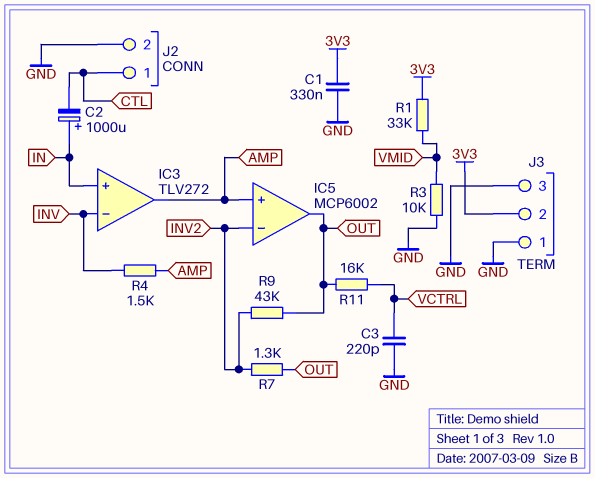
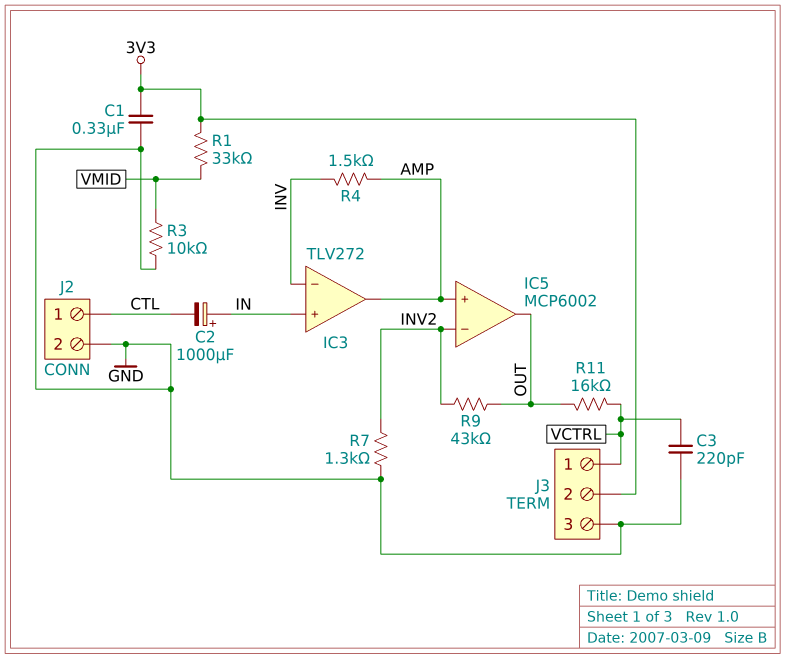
J3 pin 1: GND -> VCTRL
R7: 1.3k (INV2, OUT) -> 1.3k (GND, INV2)

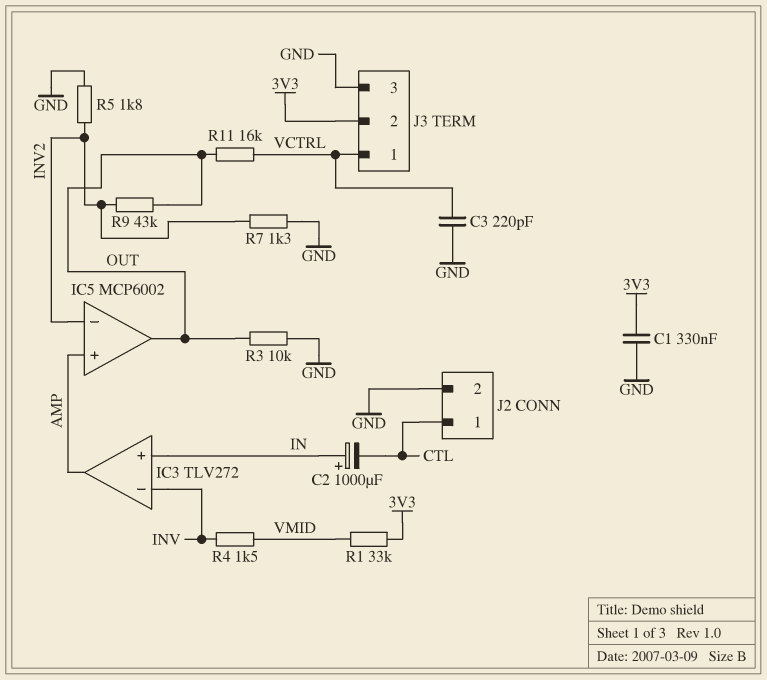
R3: 10k (GND, VMID) -> 10k (GND, OUT)
R4: 1.5k (AMP, INV) -> 1.5k (INV, VMID)
R5: none -> 1.8k (GND, INV2)

